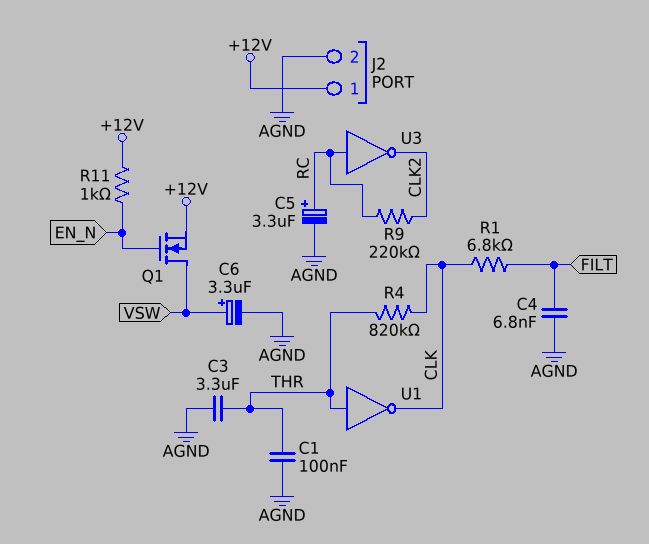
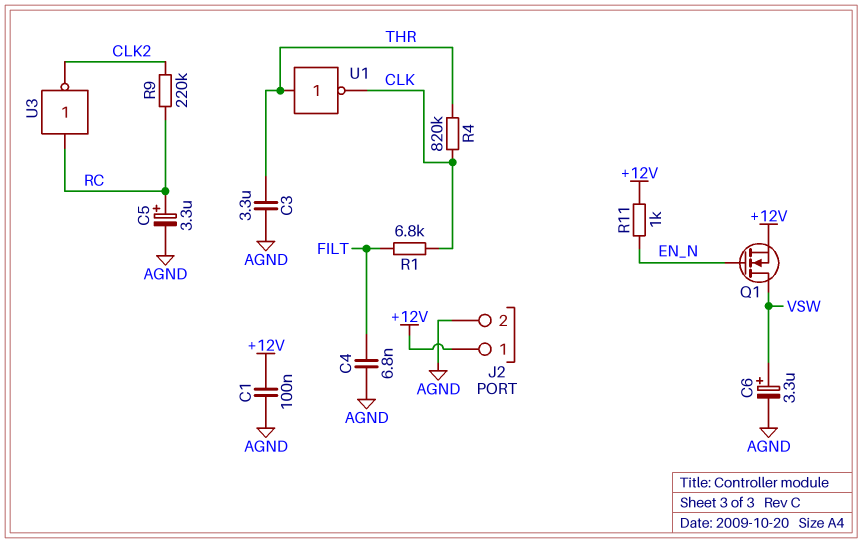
C1: 100nF (AGND, THR) -> 100nF (+12V, AGND)

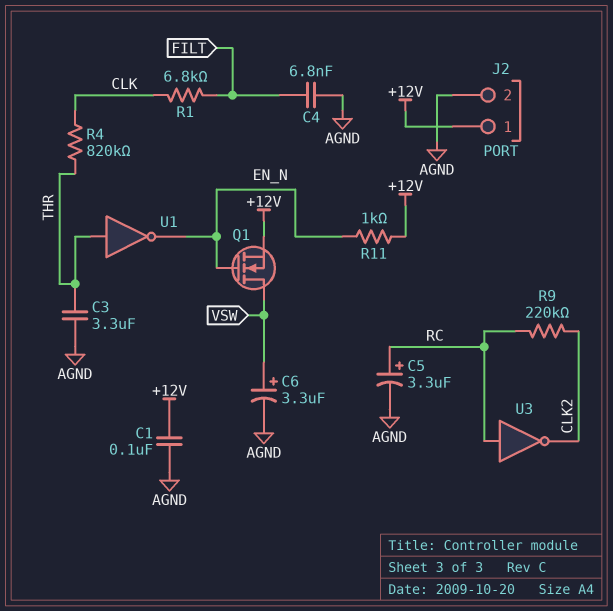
U1: NOT (in THR, out CLK) -> NOT (in THR, out EN_N)

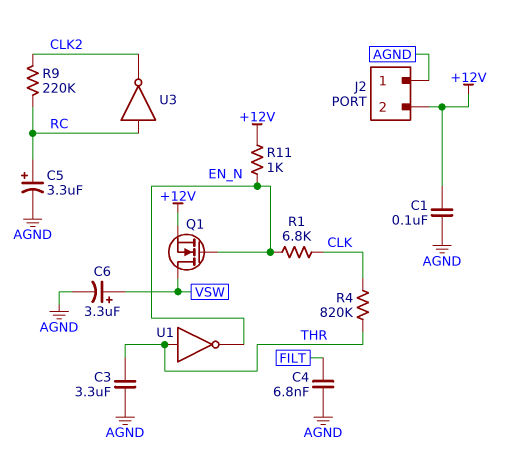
J2 pin 1: +12V -> AGND
J2 pin 2: AGND -> +12V
R1: 6.8k (CLK, FILT) -> 6.8k (CLK, EN_N)

